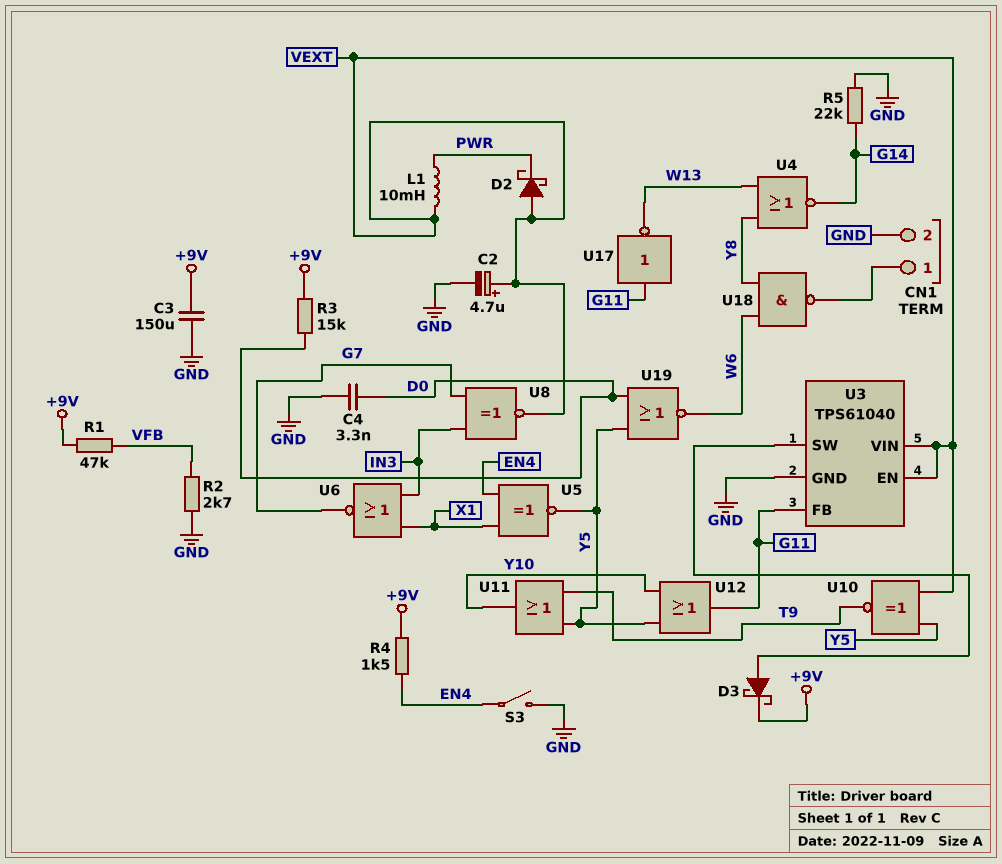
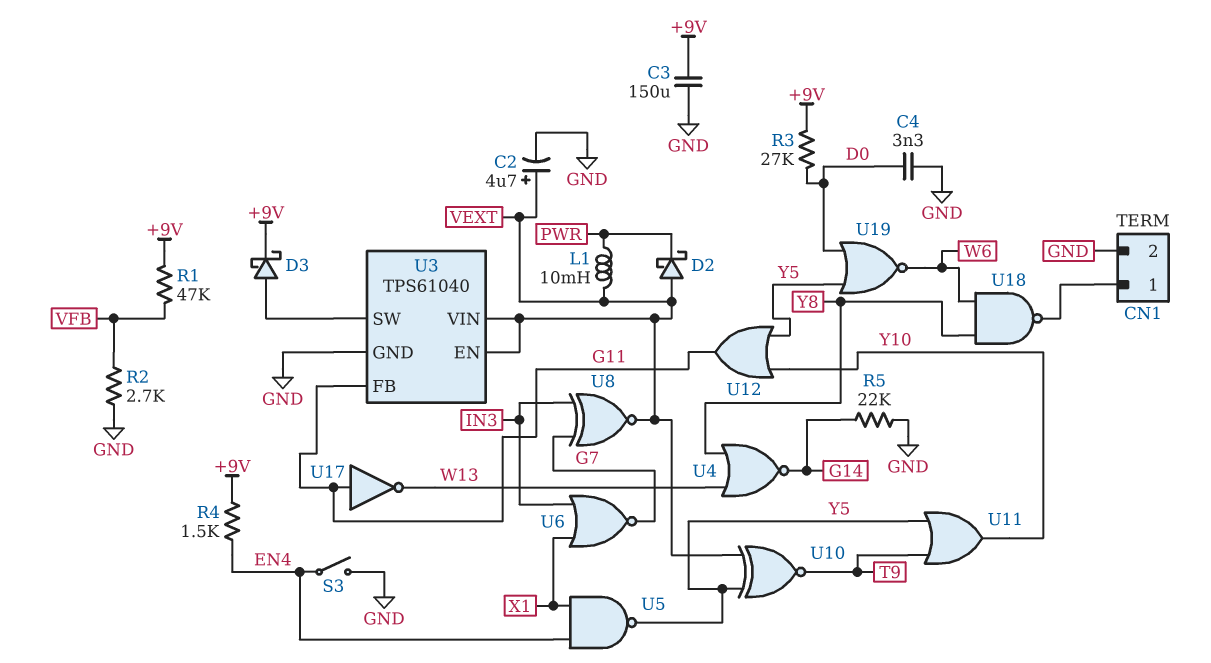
R3: 15k (+9V, D0) -> 27k (+9V, D0)
U5: XNOR (in EN4, in X1, out Y5) -> NAND (in EN4, in X1, out Y5)

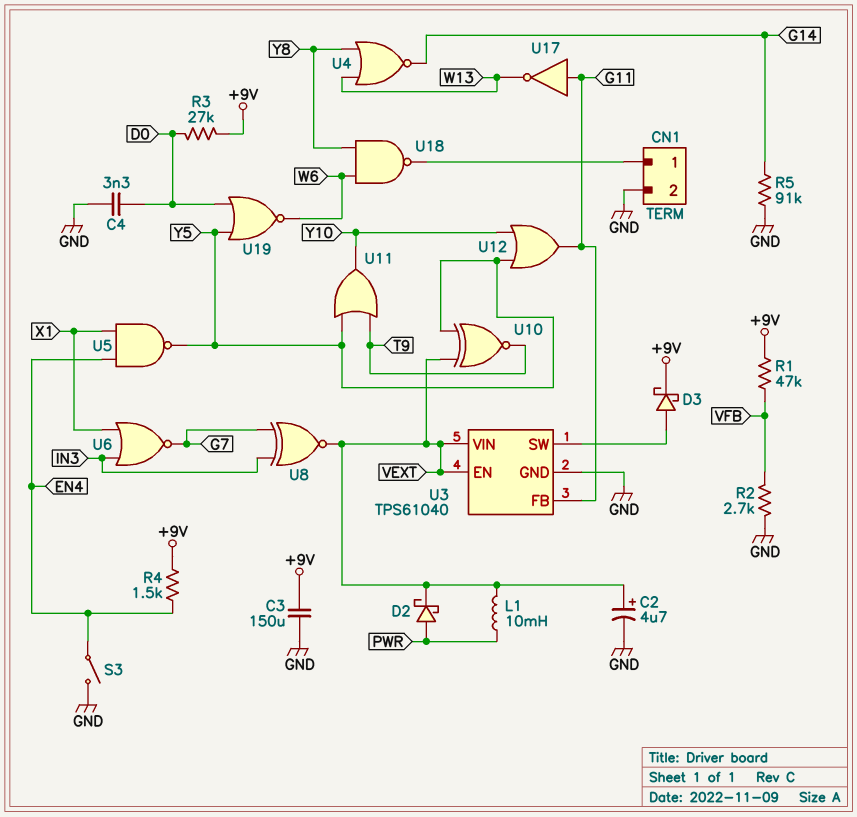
D2: schottky (A VEXT, K PWR) -> schottky (A PWR, K VEXT)
R5: 22k (G14, GND) -> 91k (G14, GND)

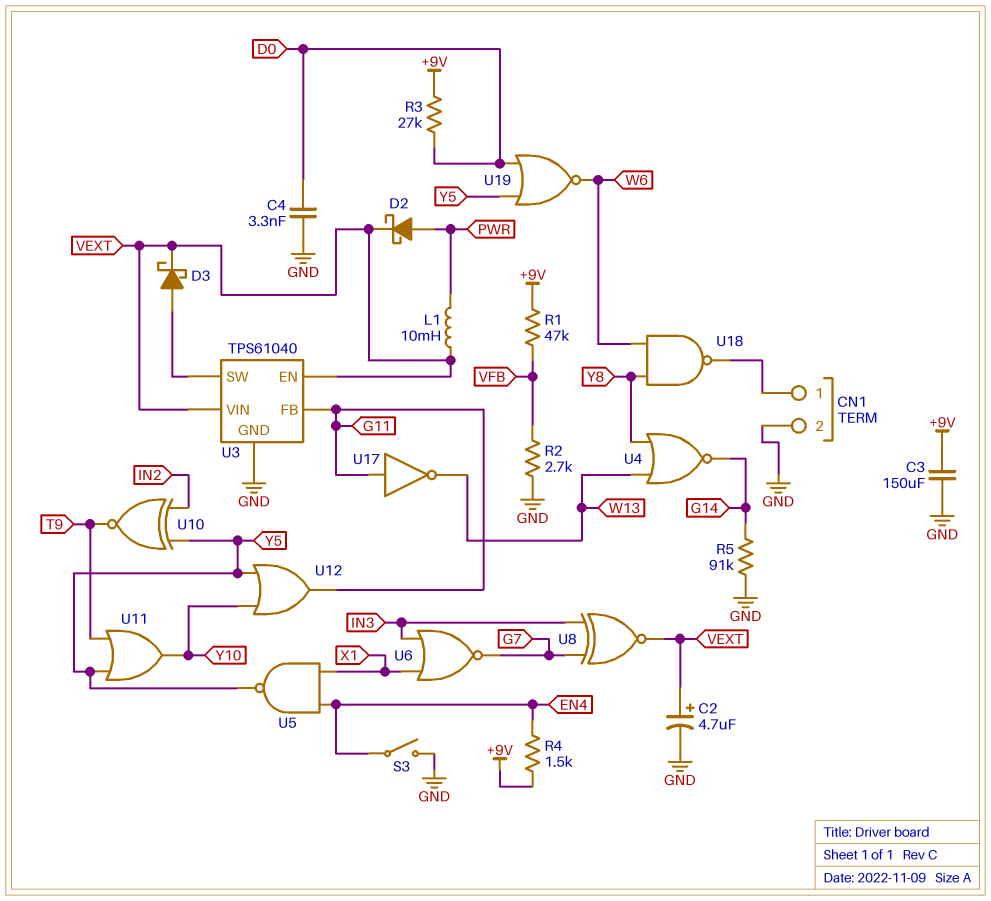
D3: schottky (A U3/SW, K +9V) -> schottky (A U3/SW, K VEXT)
U10: XNOR (in VEXT, in Y5, out T9) -> XNOR (in IN2, in Y5, out T9)

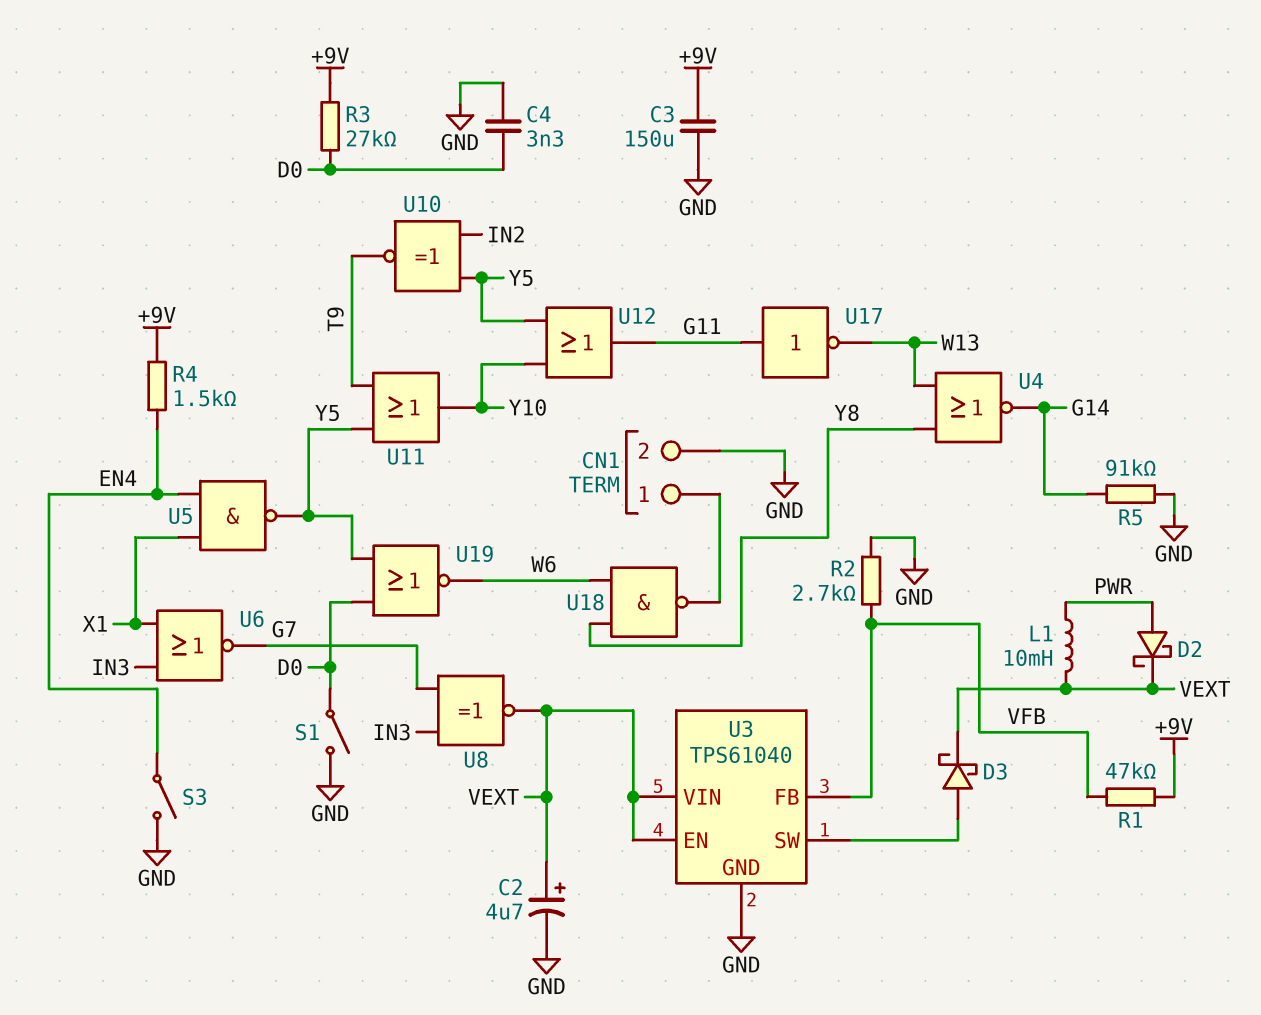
S1: none -> switch (D0, GND)
U3 pin FB: G11 -> VFB

